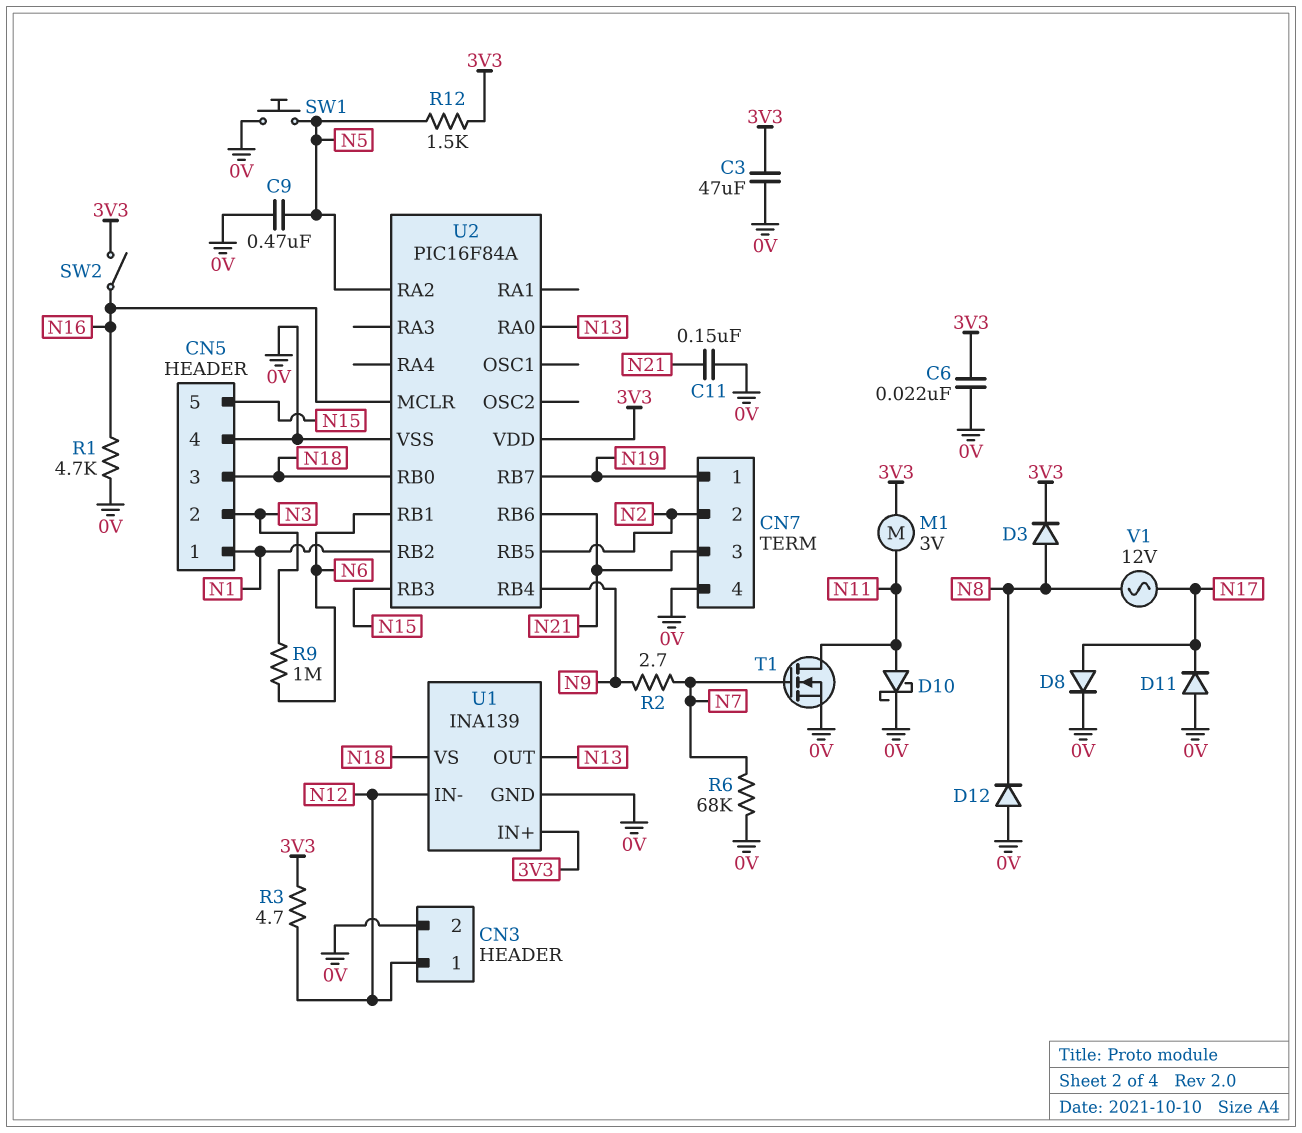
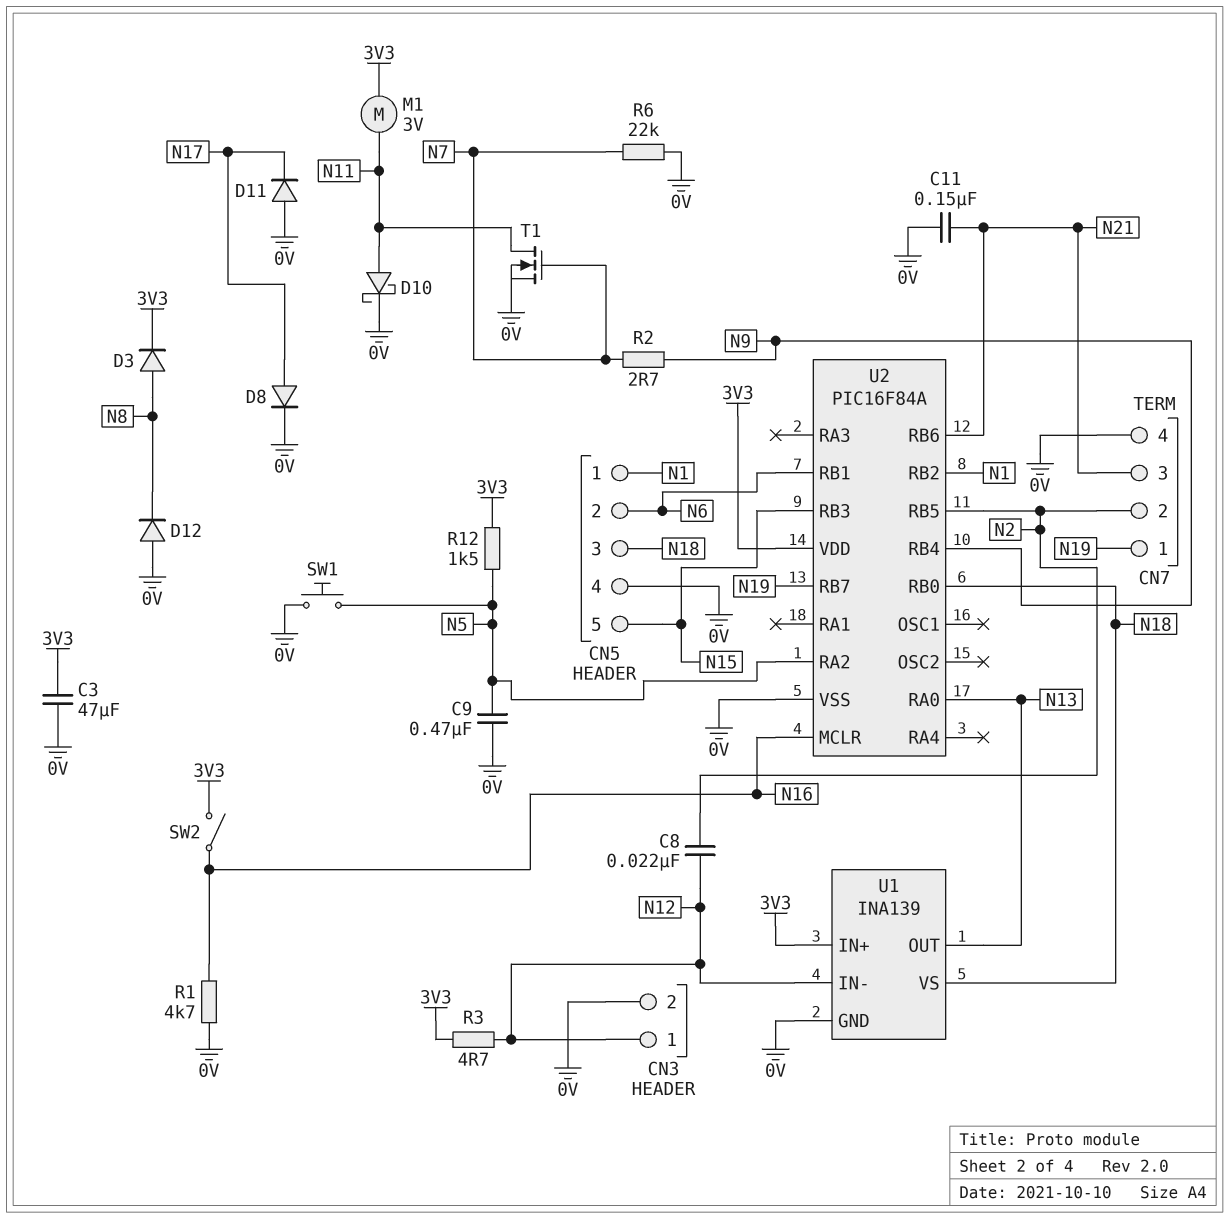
C6: 22nF (0V, 3V3) -> none
C8: none -> 22nF (N2, N12)
CN5 pin 2: N3 -> N6
R6: 68k (0V, N7) -> 22k (0V, N7)
R9: 1M (N3, N6) -> none
V1: AC 12V (N8, N17) -> none

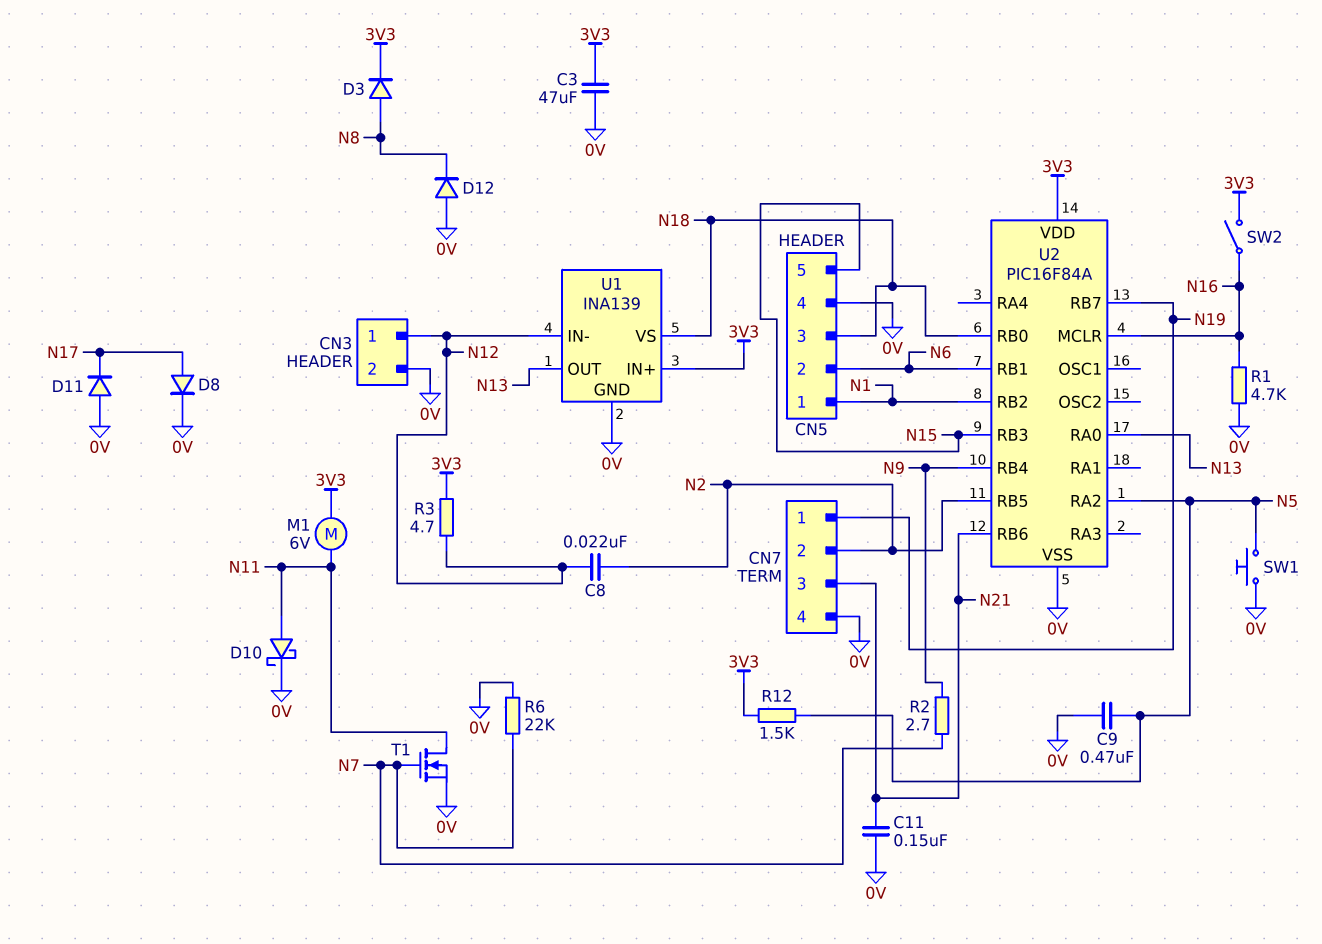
M1: motor 3V (3V3, N11) -> motor 6V (3V3, N11)

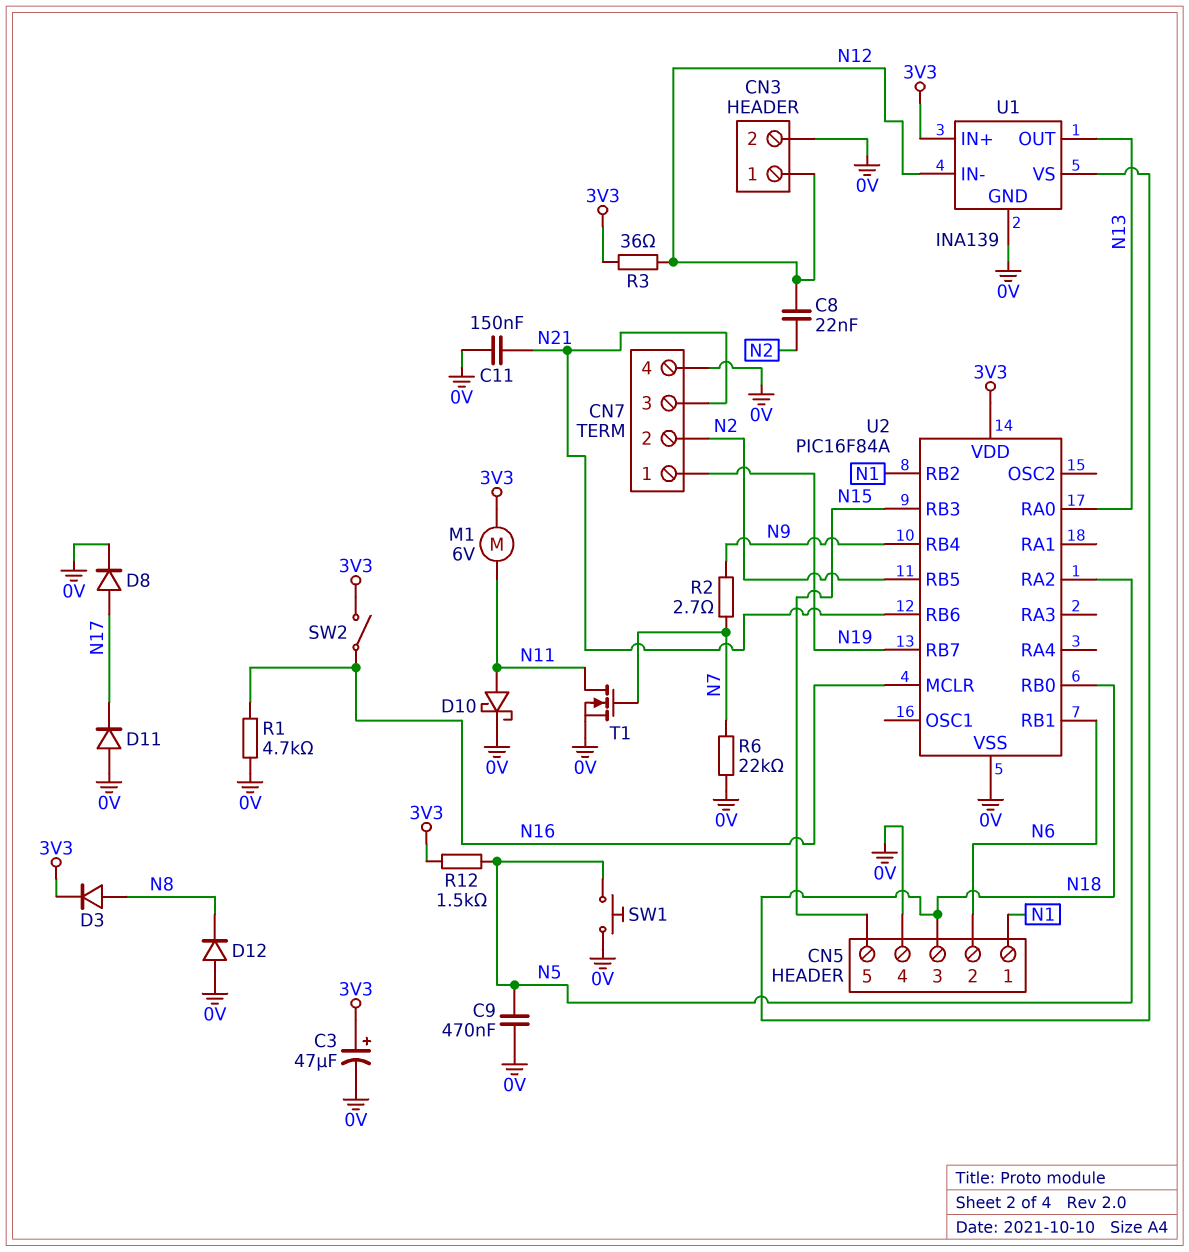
C3: 47uF (0V, 3V3) -> 47uF (plus 3V3, minus 0V)
R3: 4.7 (3V3, N12) -> 36 (3V3, N12)

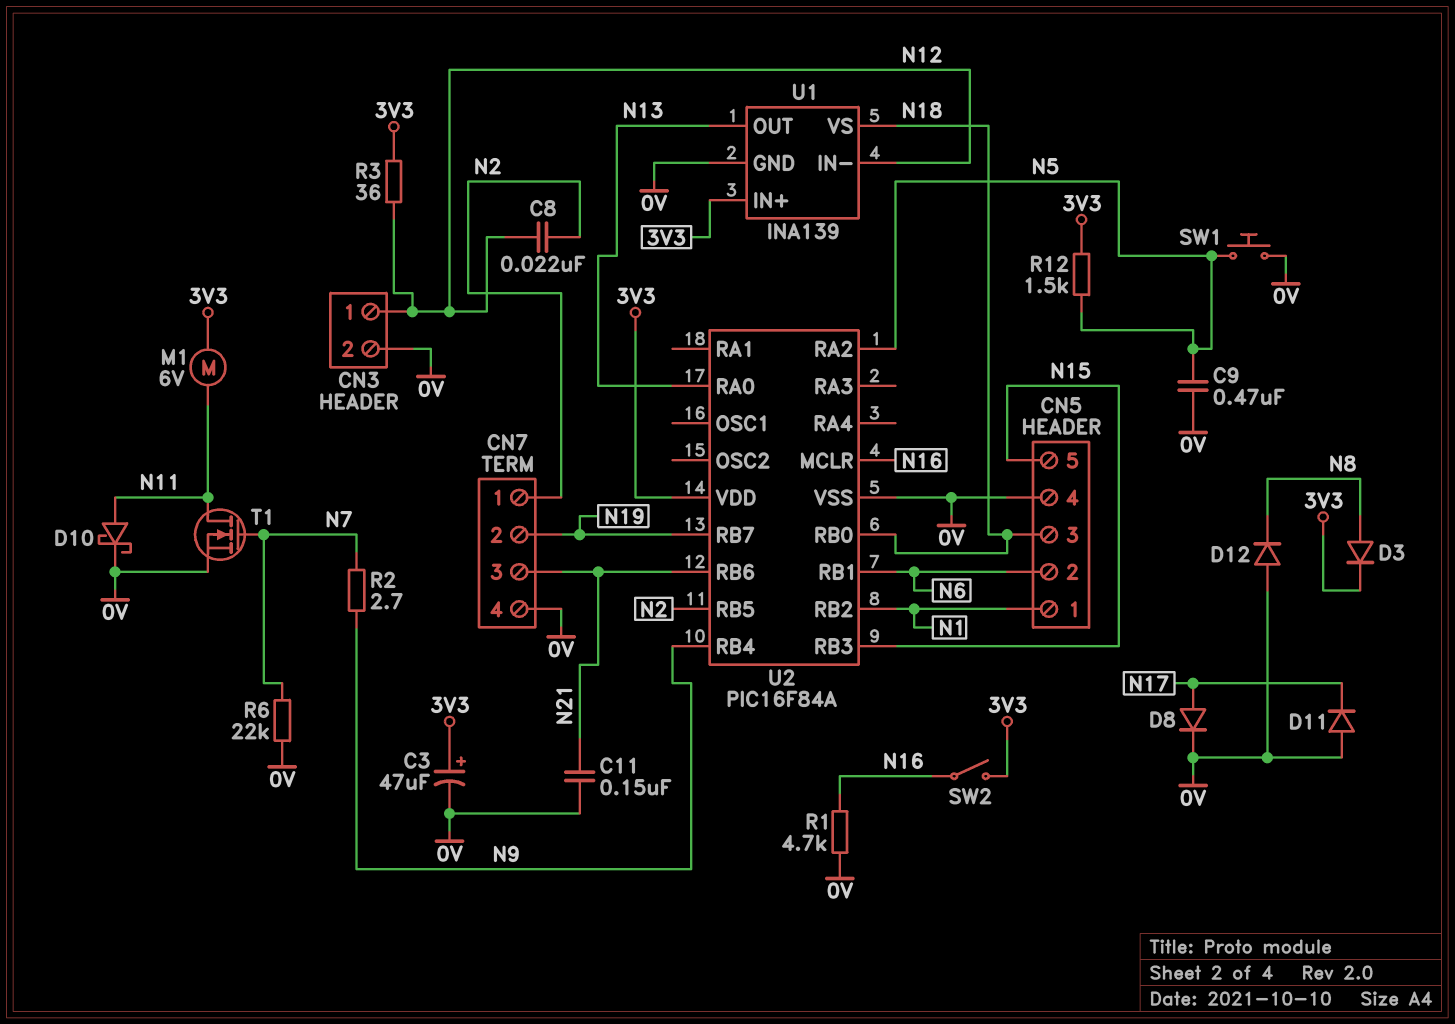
CN7 pin 1: N19 -> N2
CN7 pin 2: N2 -> N19

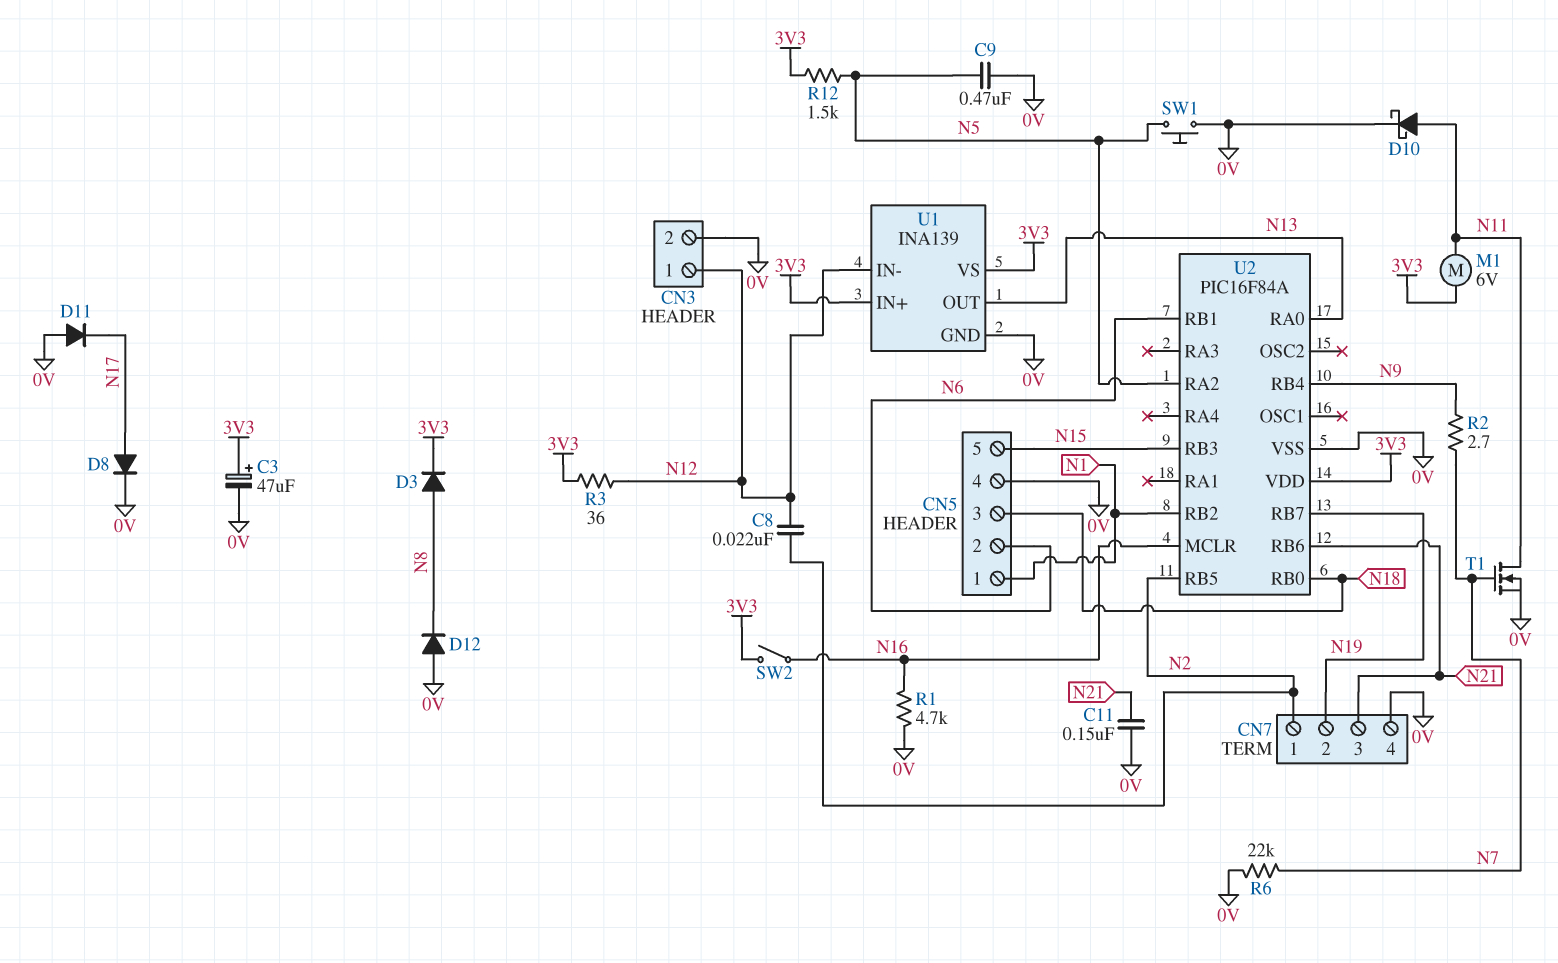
U1 pin VS: N18 -> 3V3

